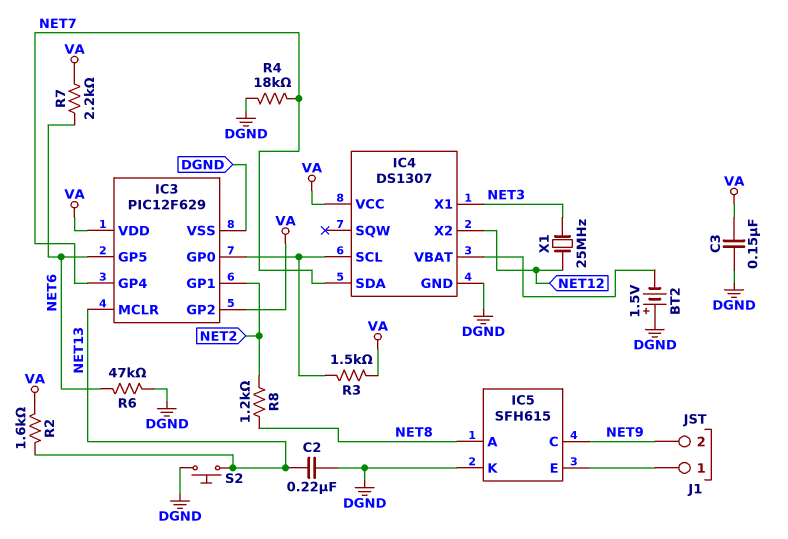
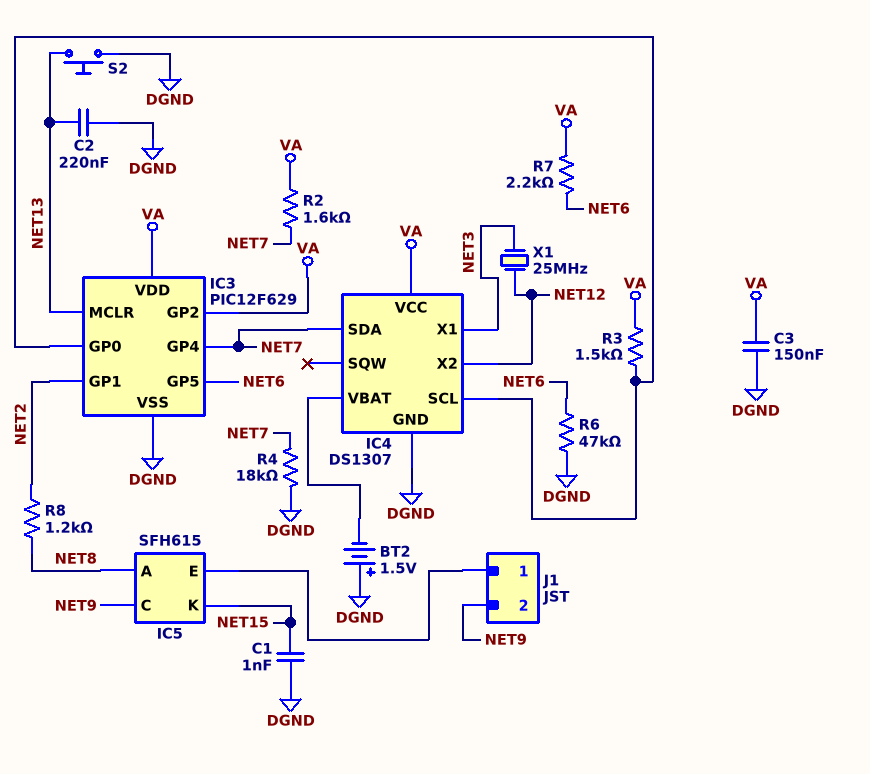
C1: none -> 1nF (DGND, NET15)
IC5 pin K: DGND -> NET15
R2: 1.6k (NET13, VA) -> 1.6k (NET7, VA)

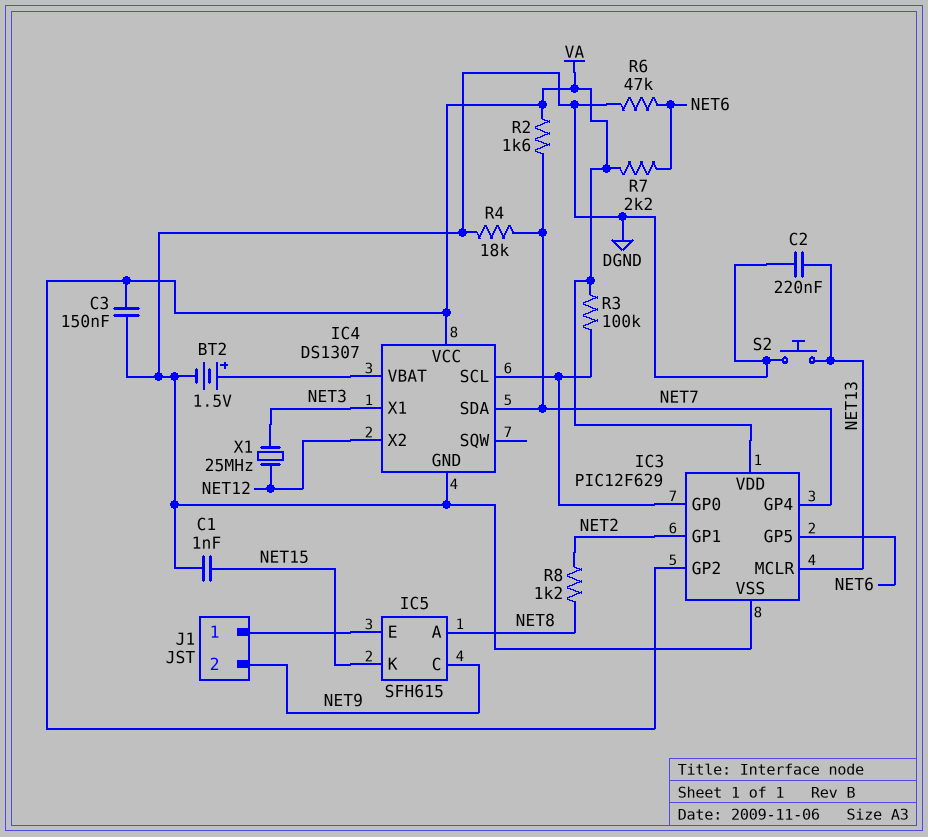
BT2: 1.5V (plus DGND, minus IC4/VBAT) -> 1.5V (plus IC4/VBAT, minus DGND)
R3: 1.5k (IC3/GP0, VA) -> 100k (IC3/GP0, VA)

